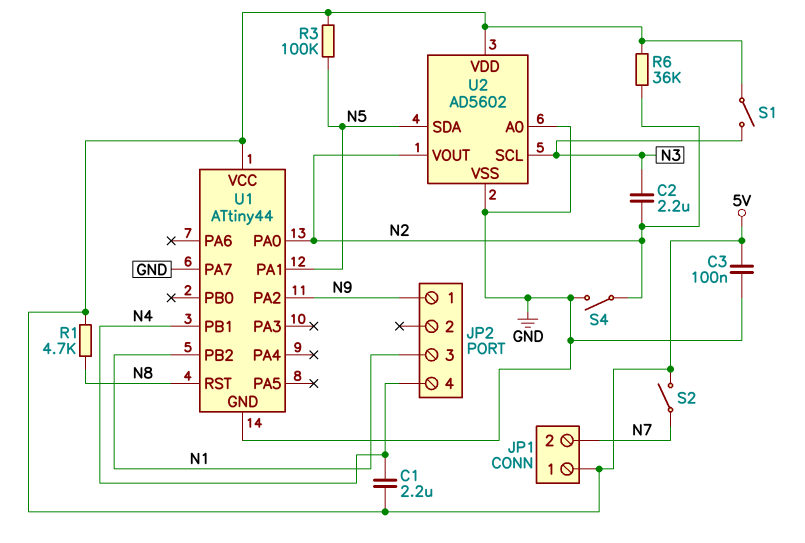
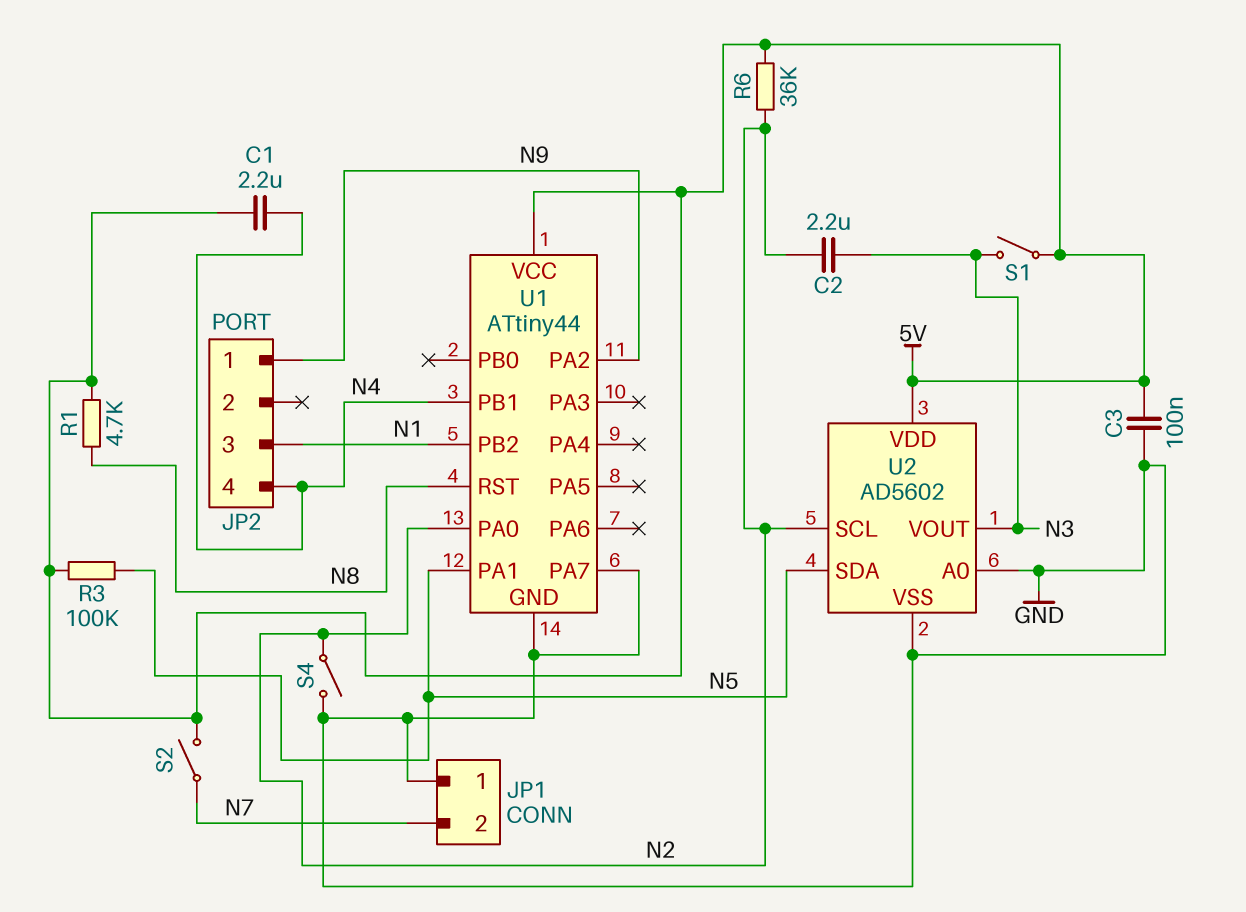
JP1 pin 1: 5V -> GND
U2 pin SCL: N3 -> N2
U2 pin VOUT: N2 -> N3

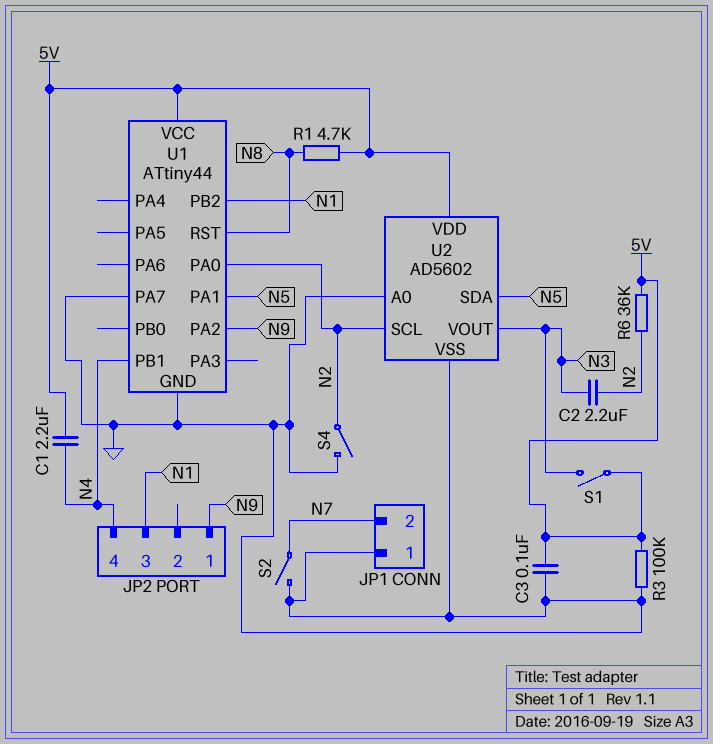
R3: 100k (5V, N5) -> 100k (5V, GND)
S2: switch (5V, N7) -> switch (GND, N7)

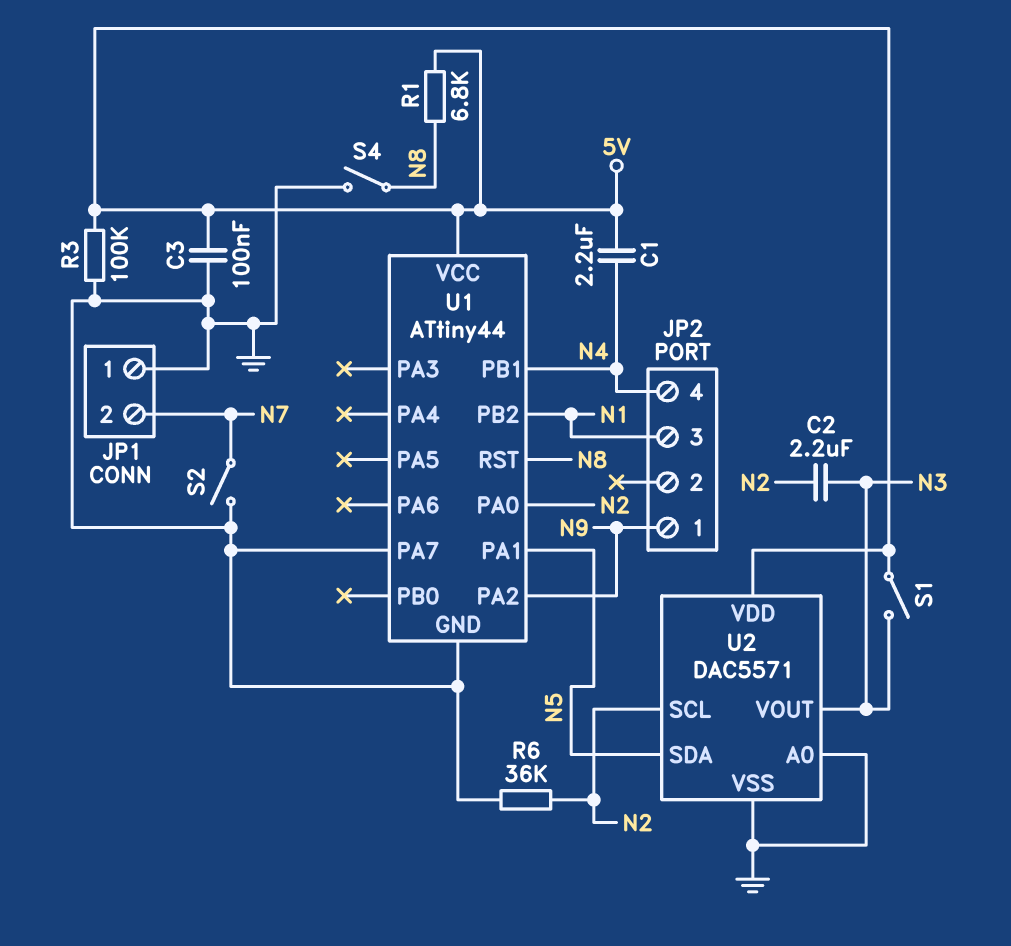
R1: 4.7k (5V, N8) -> 6.8k (5V, N8)
R6: 36k (5V, N2) -> 36k (GND, N2)
S4: switch (GND, N2) -> switch (GND, N8)
U2: AD5602 -> DAC5571

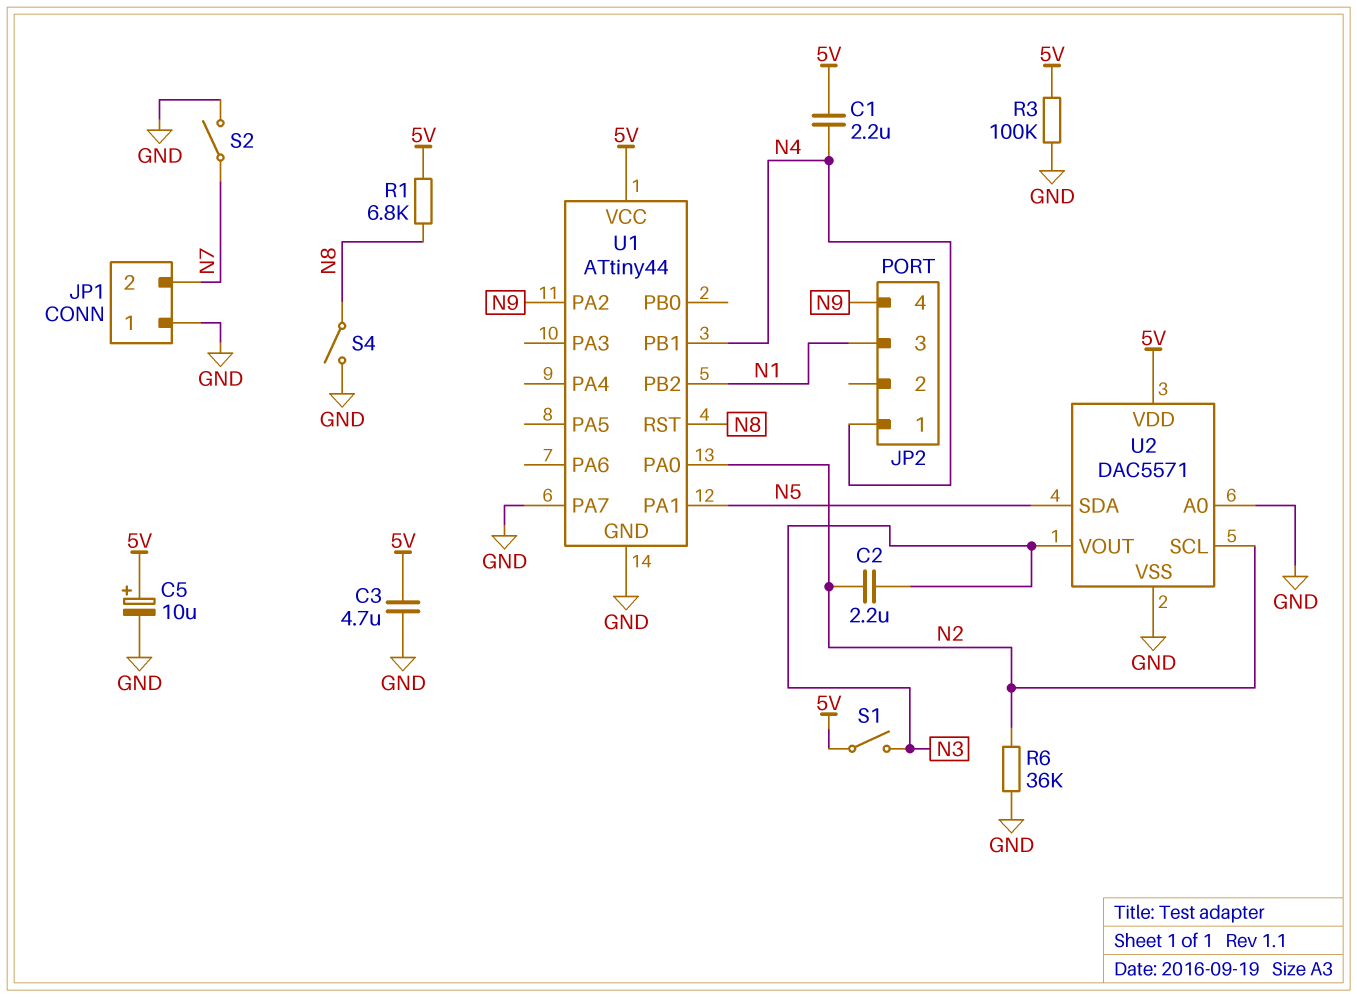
C3: 100nF (5V, GND) -> 4.7uF (5V, GND)
C5: none -> 10uF (plus 5V, minus GND)
JP2 pin 1: N9 -> N4
JP2 pin 4: N4 -> N9

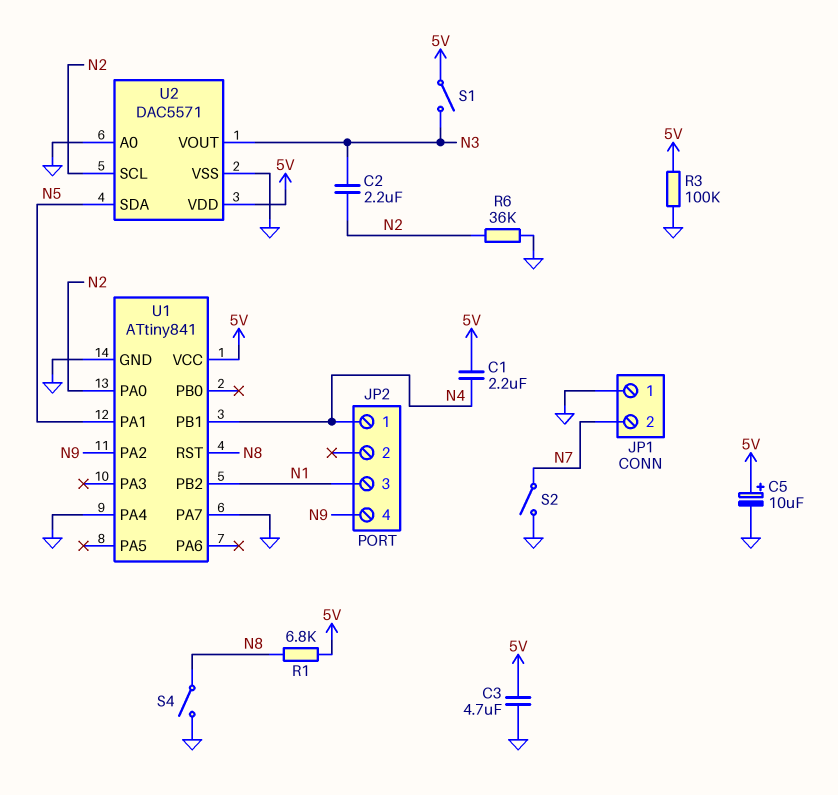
U1: ATtiny44 -> ATtiny841
U1 pin PA4: none -> GND

